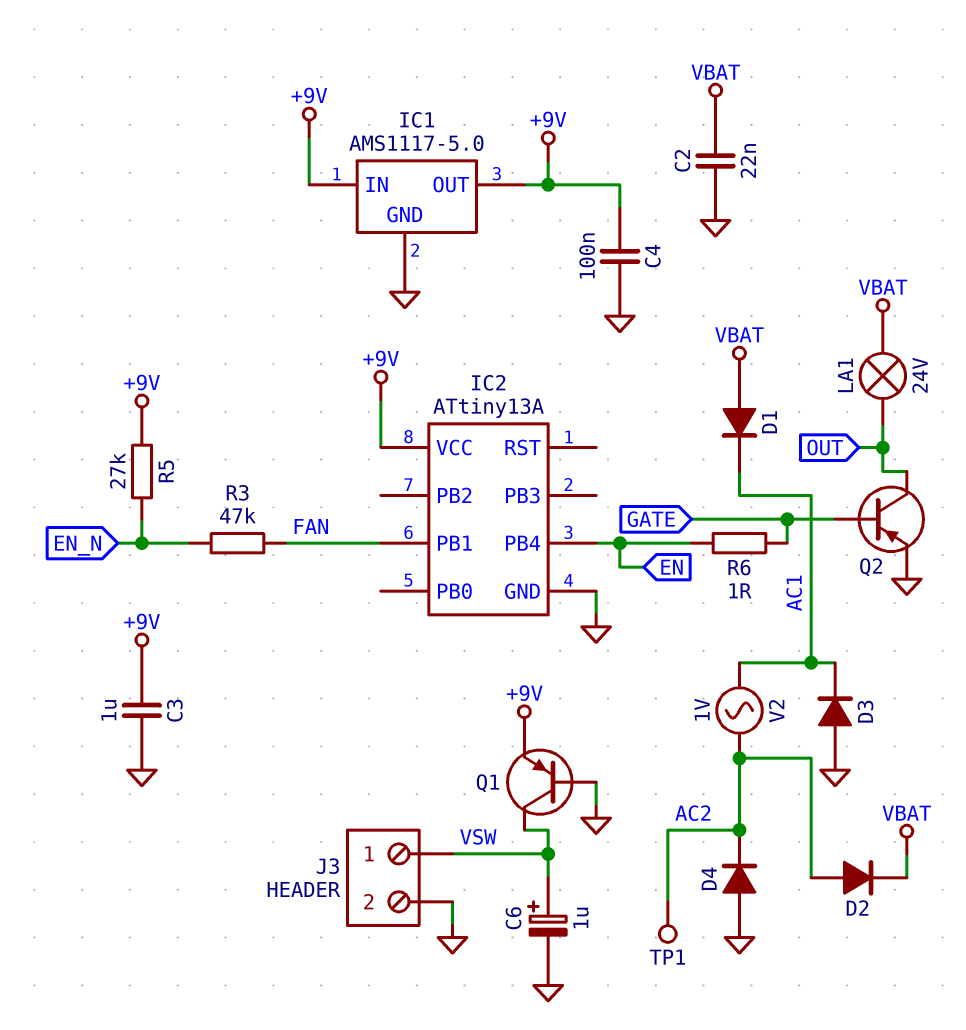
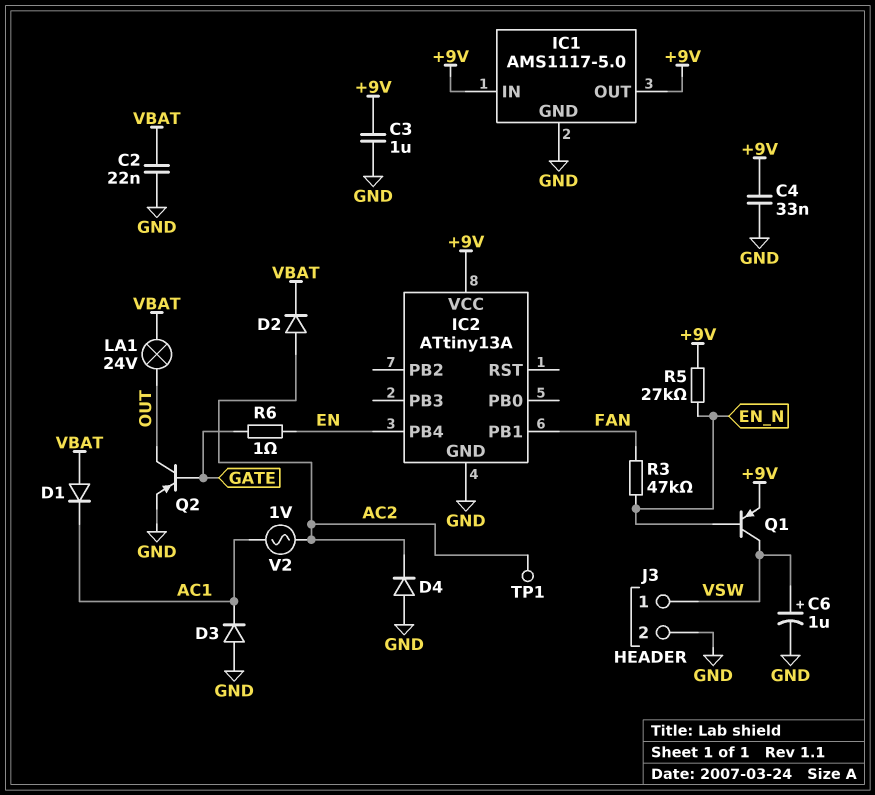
C4: 100nF (+9V, GND) -> 33nF (+9V, GND)
Q1: PNP (B GND, C VSW, E +9V) -> PNP (B EN_N, C VSW, E +9V)

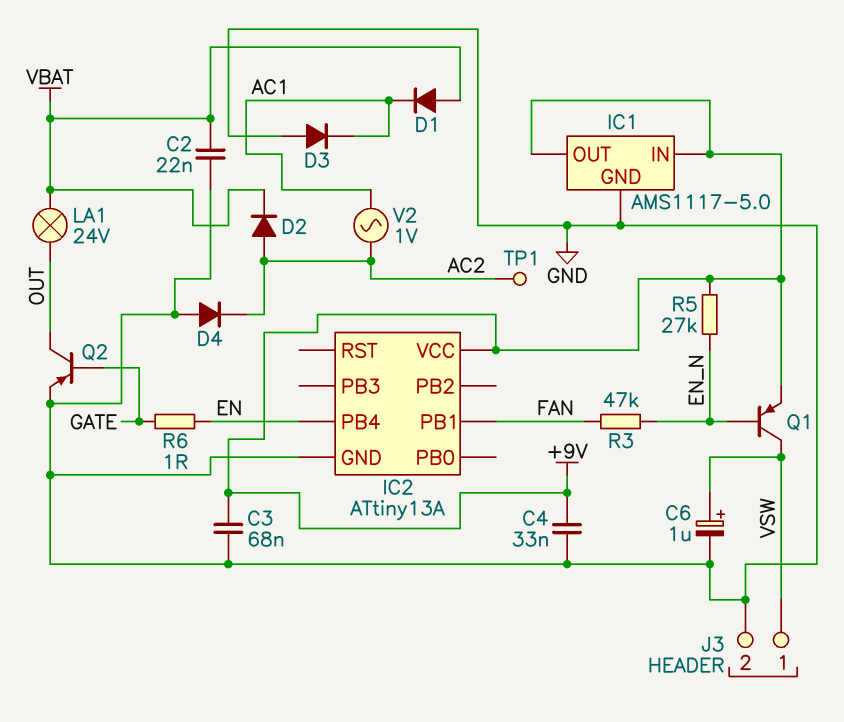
C3: 1uF (+9V, GND) -> 68nF (+9V, GND)

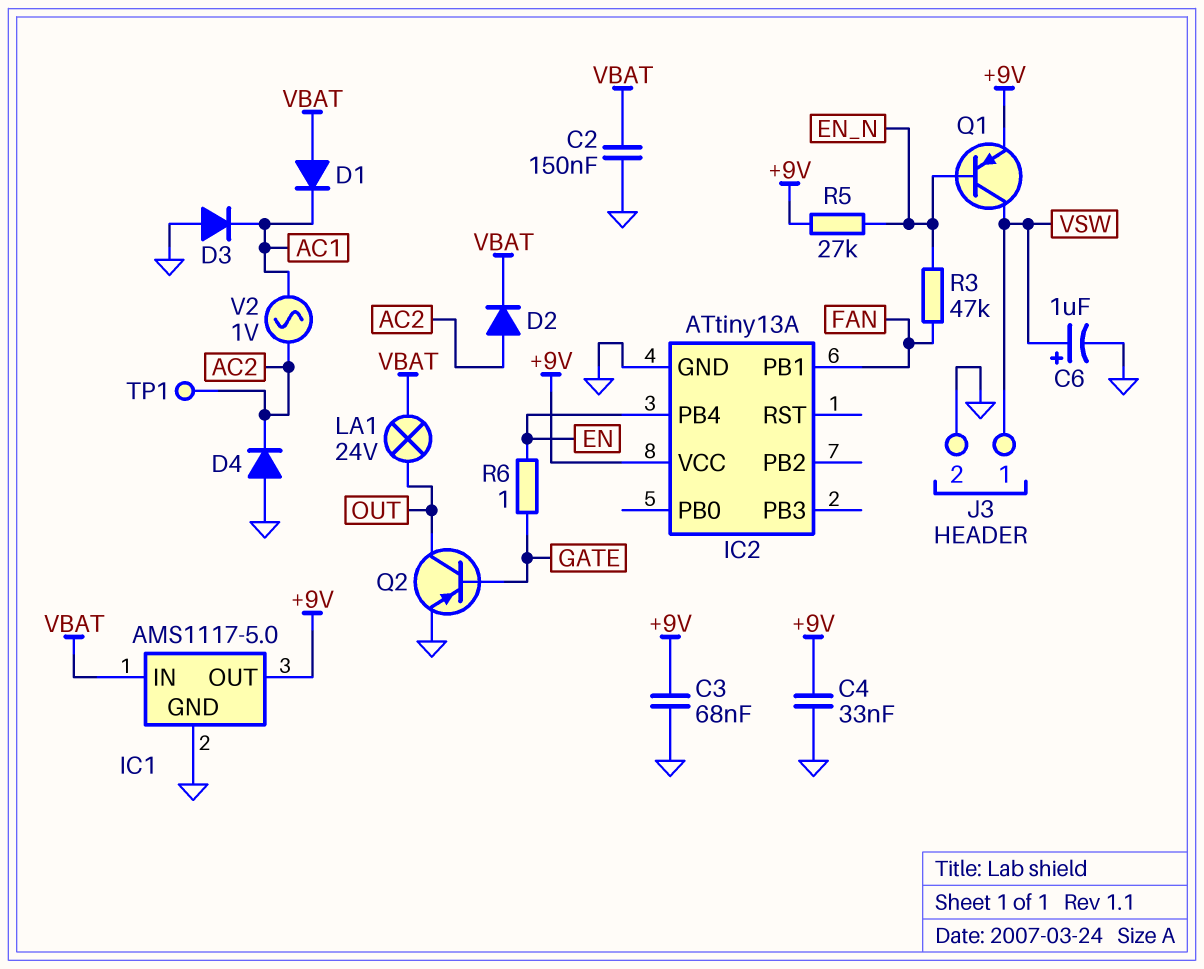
C2: 22nF (GND, VBAT) -> 150nF (GND, VBAT)
IC1 pin IN: +9V -> VBAT

